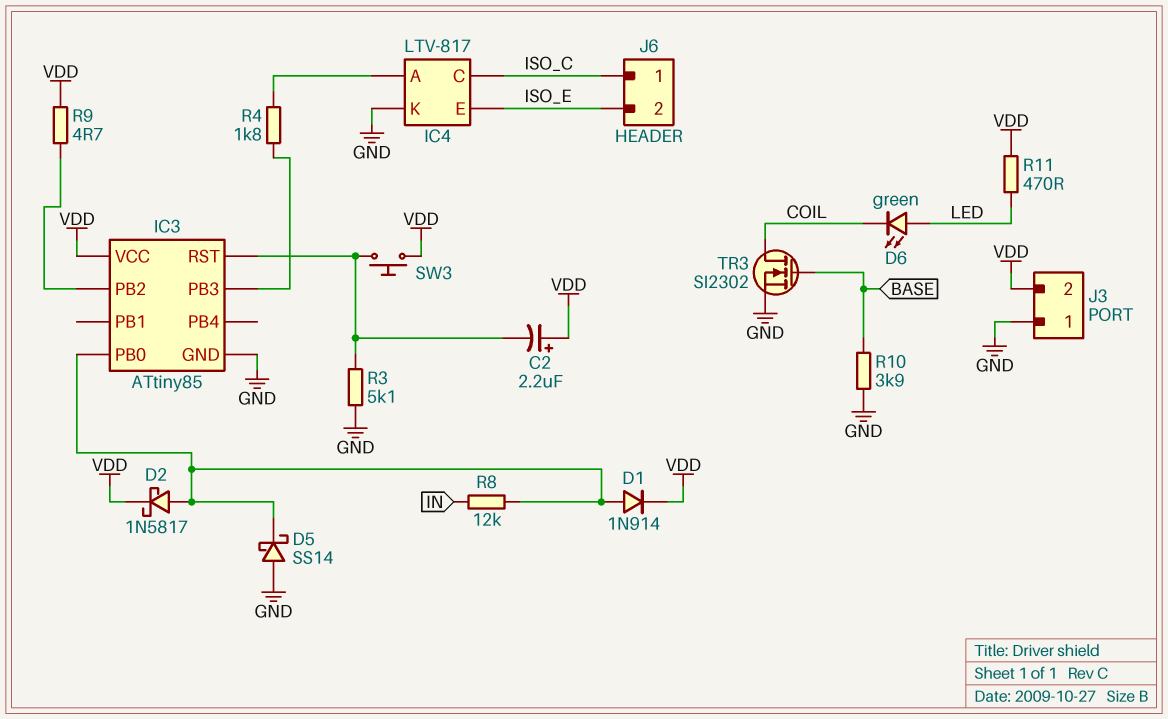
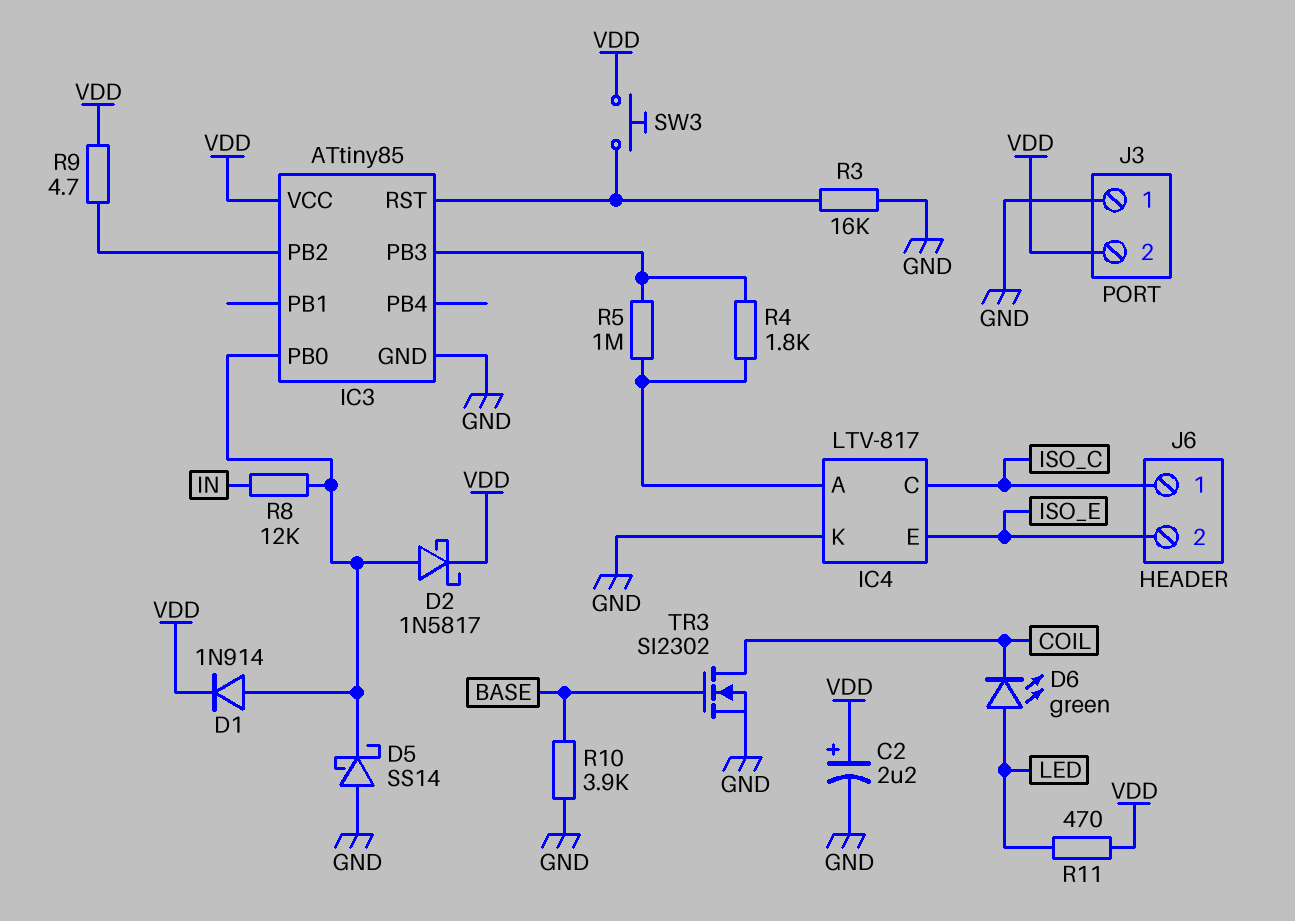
C2: 2.2uF (plus VDD, minus IC3/RST) -> 2.2uF (plus VDD, minus GND)
R3: 5.1k (GND, IC3/RST) -> 16k (GND, IC3/RST)
R5: none -> 1M (IC3/PB3, IC4/A)

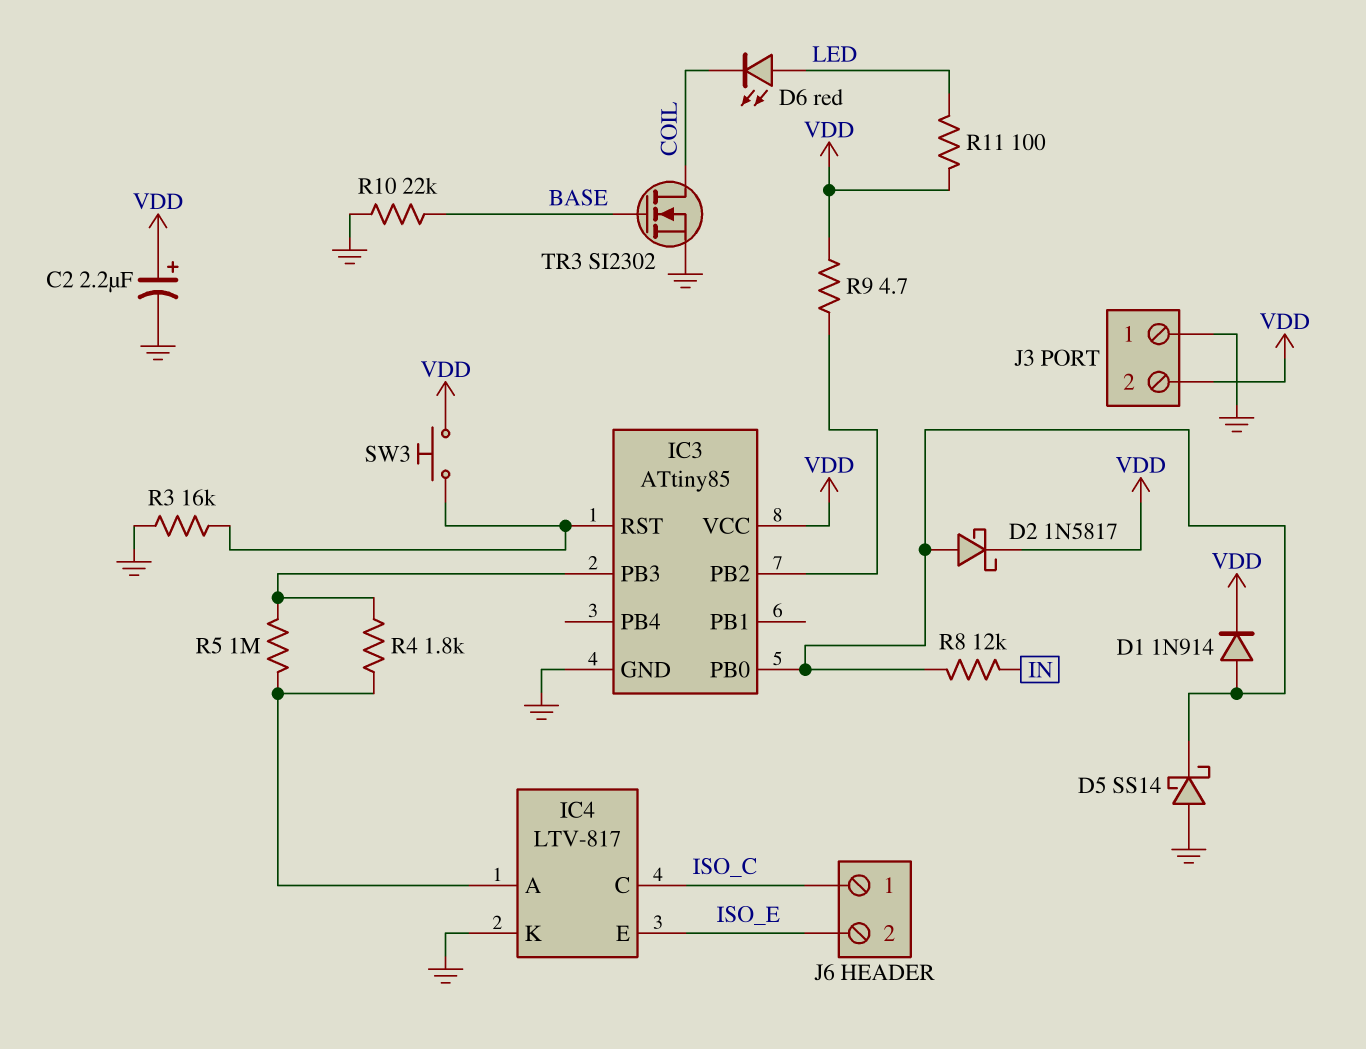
D6: LED green (A LED, K COIL) -> LED red (A LED, K COIL)
R10: 3.9k (BASE, GND) -> 22k (BASE, GND)
R11: 470 (LED, VDD) -> 100 (LED, VDD)

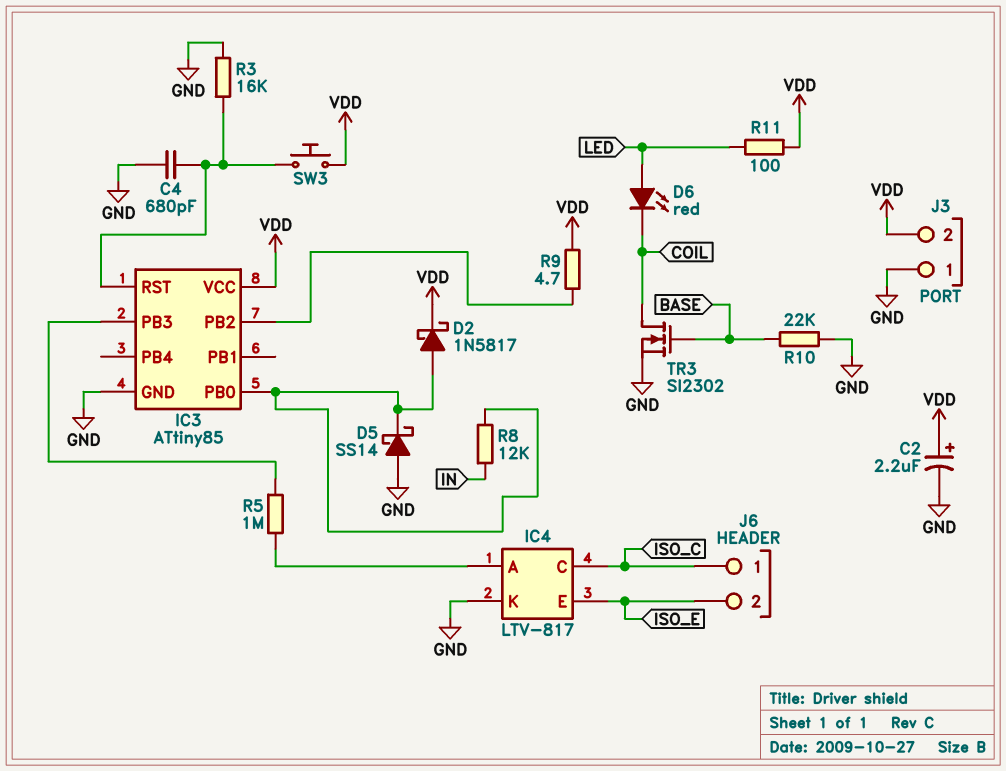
C4: none -> 680pF (GND, IC3/RST)
D1: diode 1N914 (A IC3/PB0, K VDD) -> none
R4: 1.8k (IC3/PB3, IC4/A) -> none

